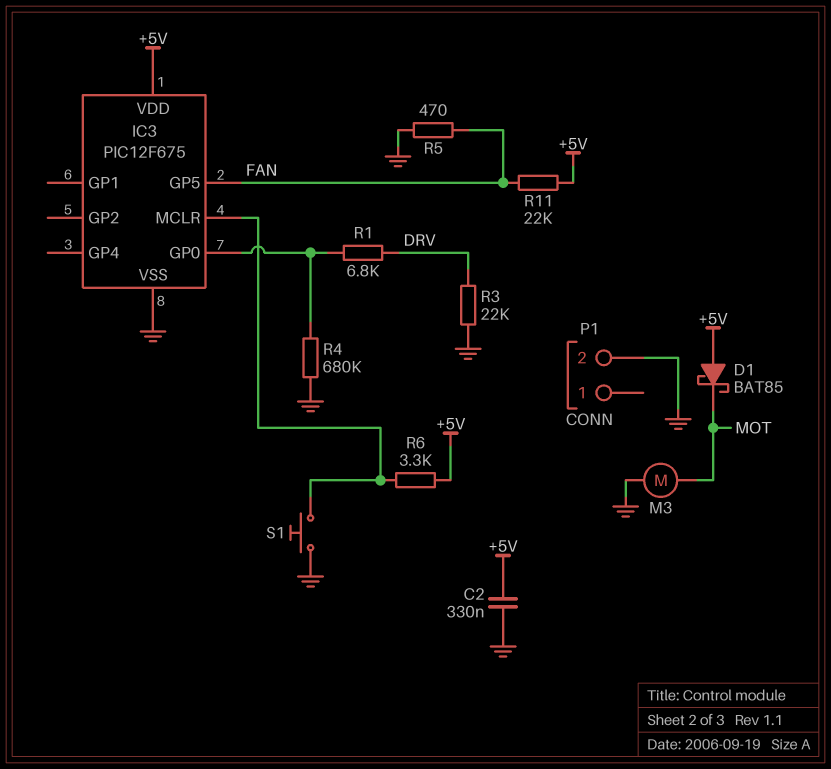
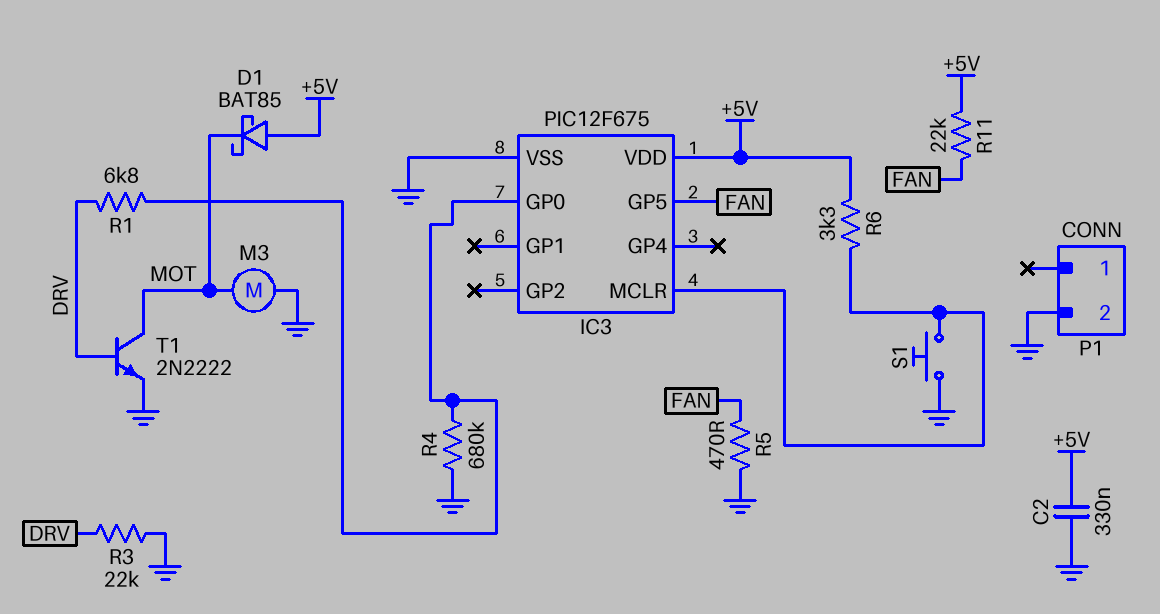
T1: none -> NPN 2N2222 (B DRV, C MOT, E GND)

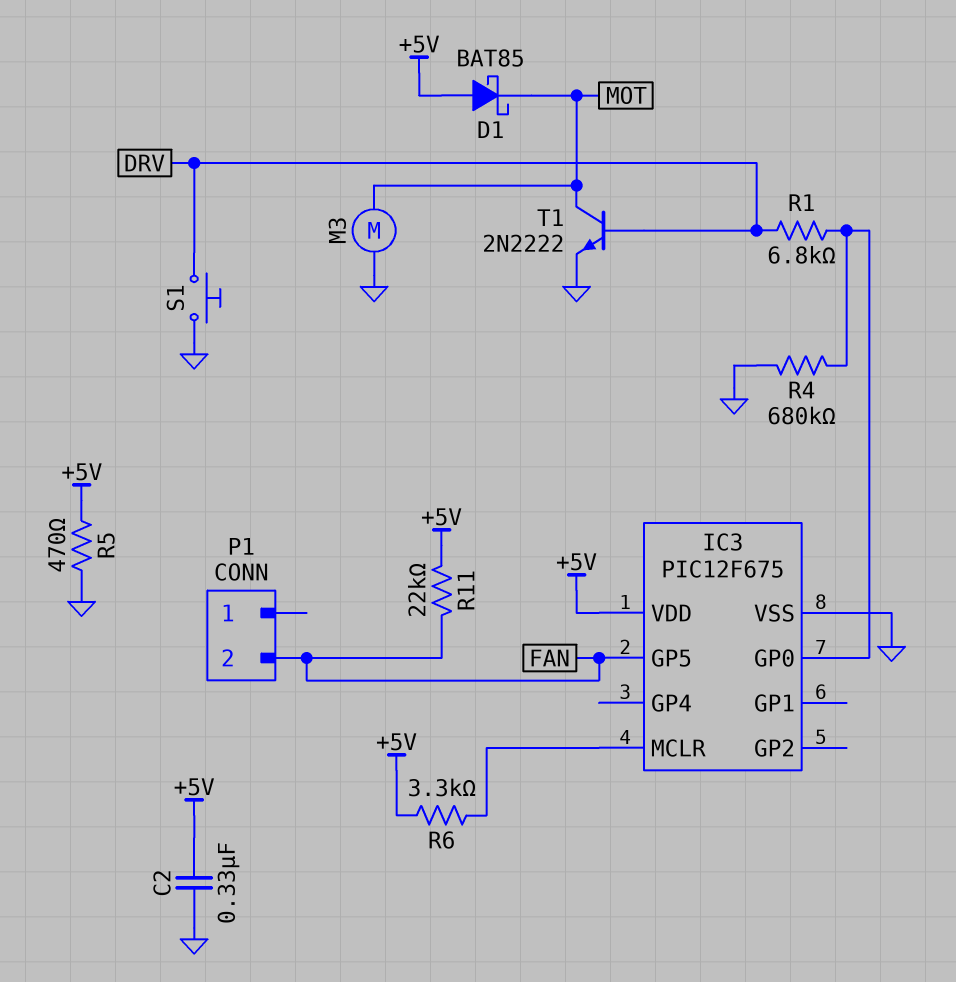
P1 pin 2: GND -> FAN
R3: 22k (DRV, GND) -> none
R5: 470 (FAN, GND) -> 470 (+5V, GND)
S1: button (GND, IC3/MCLR) -> button (DRV, GND)

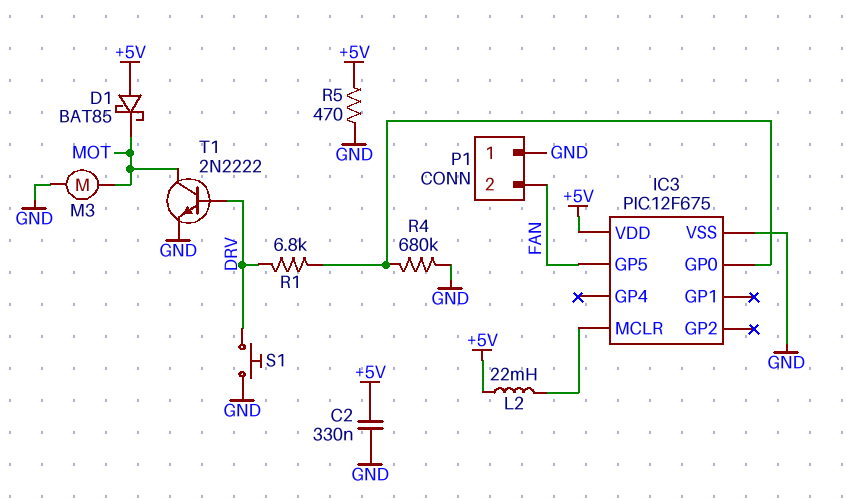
L2: none -> 22mH (+5V, IC3/MCLR)
P1 pin 1: none -> GND
R6: 3.3k (+5V, IC3/MCLR) -> none
R11: 22k (+5V, FAN) -> none

